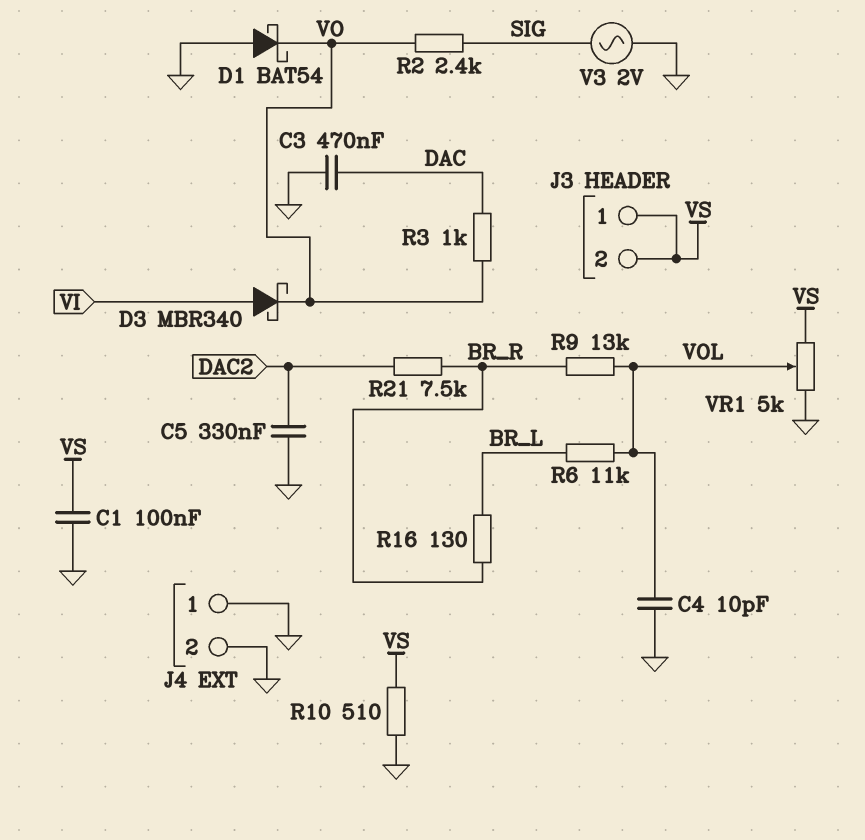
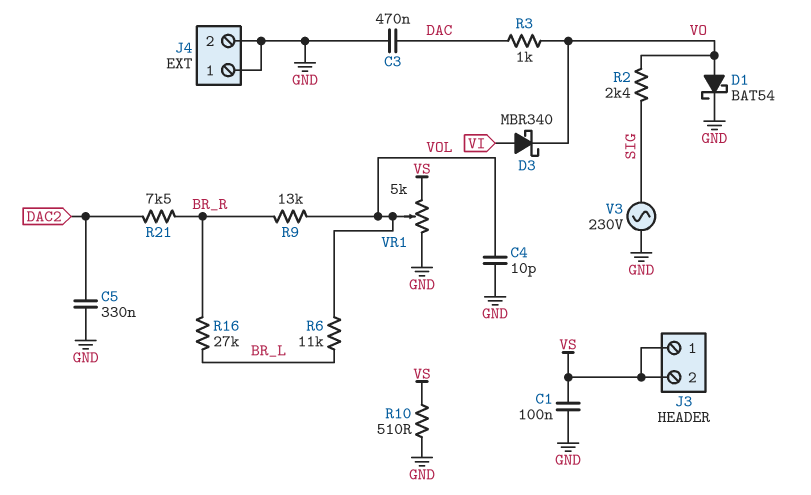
D1: schottky BAT54 (A GND, K VO) -> schottky BAT54 (A VO, K GND)
R16: 130 (BR_L, BR_R) -> 27k (BR_L, BR_R)
V3: AC 2V (GND, SIG) -> AC 230V (GND, SIG)

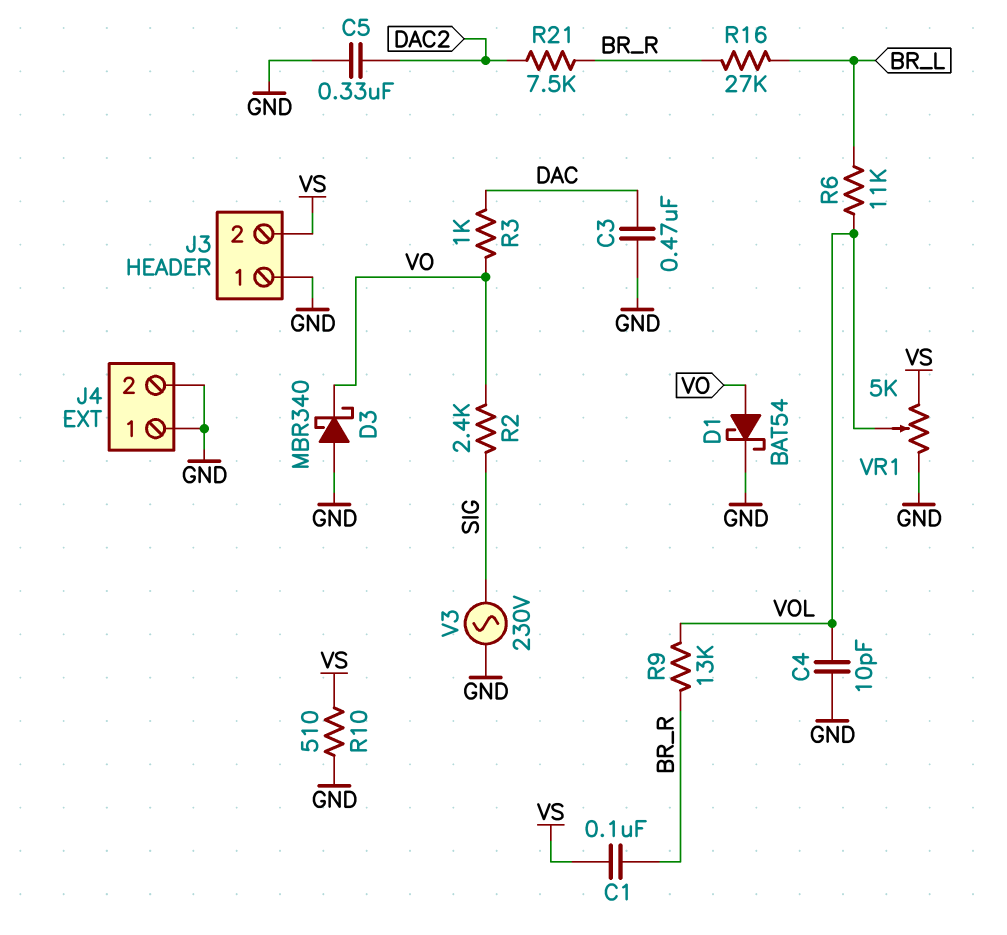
C1: 100nF (GND, VS) -> 100nF (BR_R, VS)
D3: schottky MBR340 (A VI, K VO) -> schottky MBR340 (A GND, K VO)
J3 pin 1: VS -> GND

